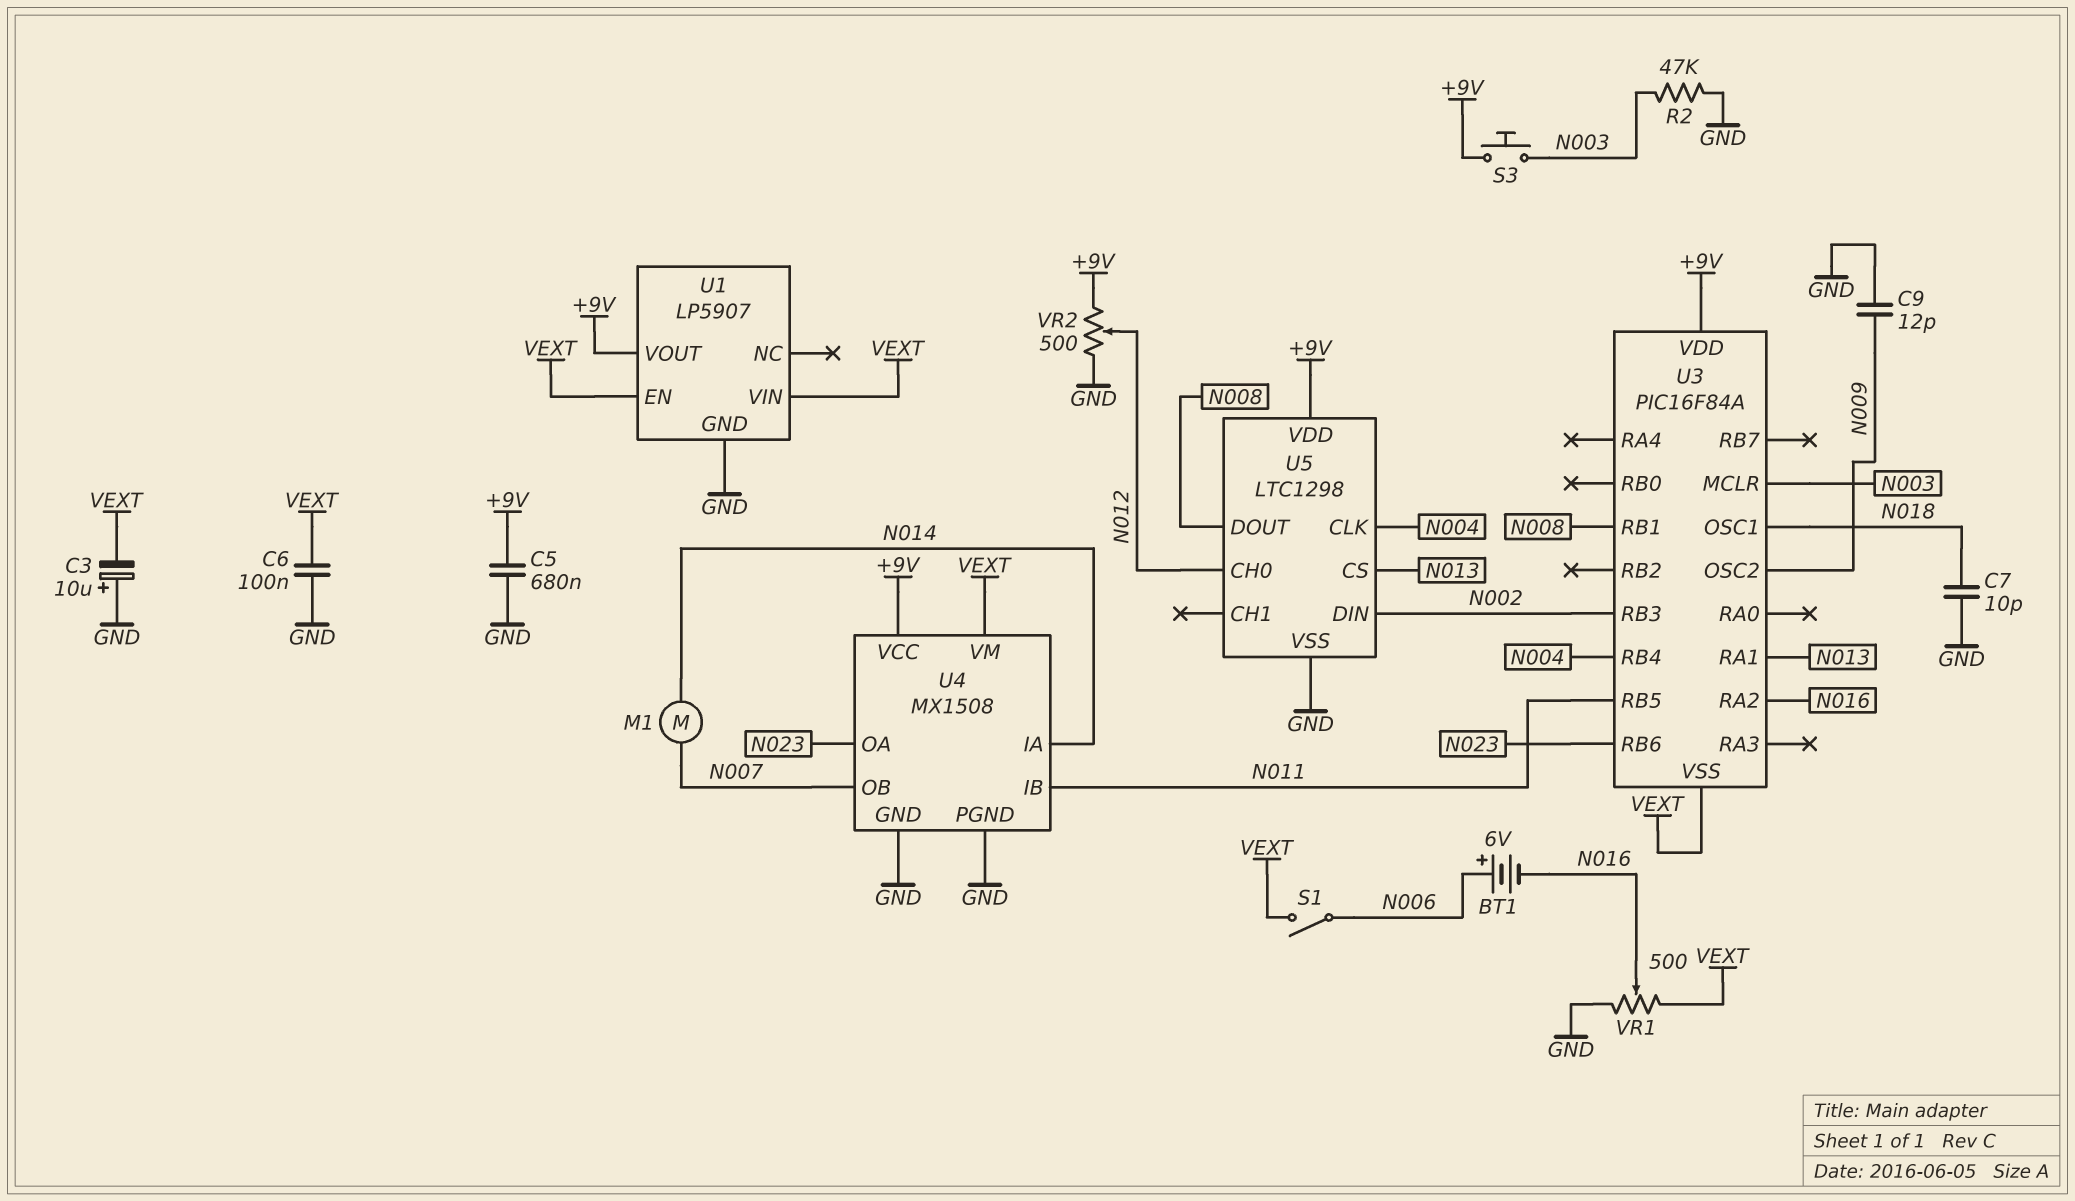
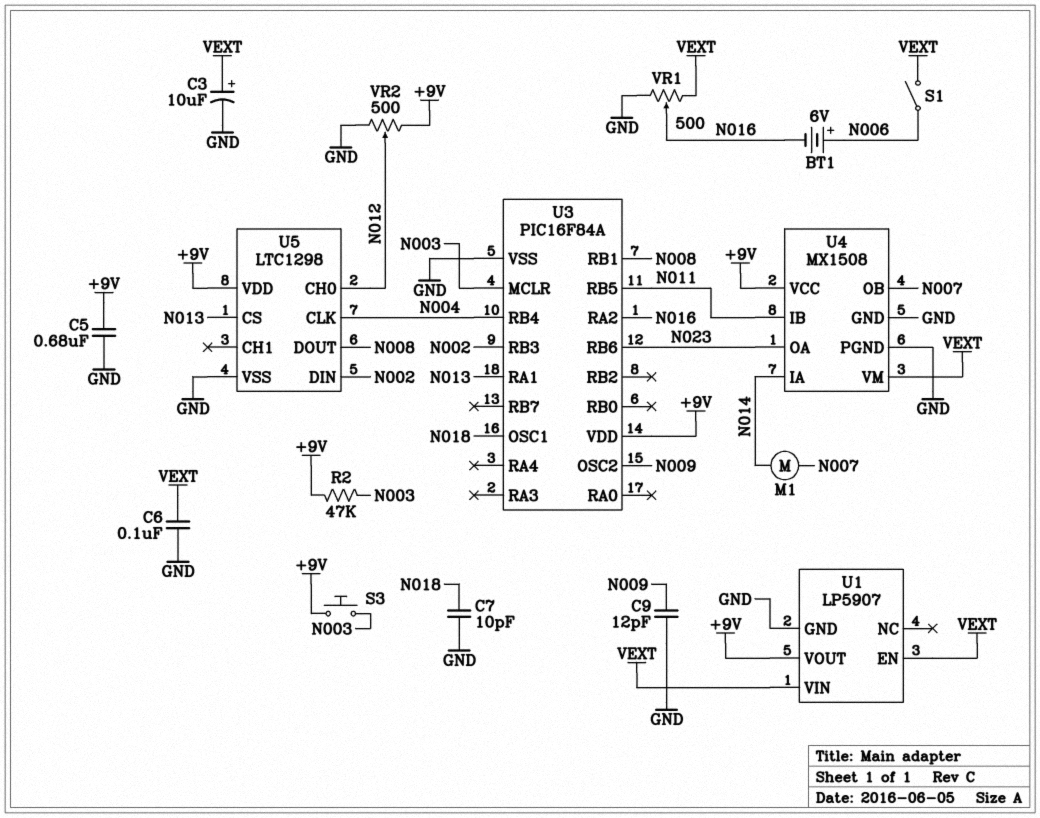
C3: 10uF (plus GND, minus VEXT) -> 10uF (plus VEXT, minus GND)
R2: 47k (GND, N003) -> 47k (+9V, N003)
U3 pin VSS: VEXT -> GND

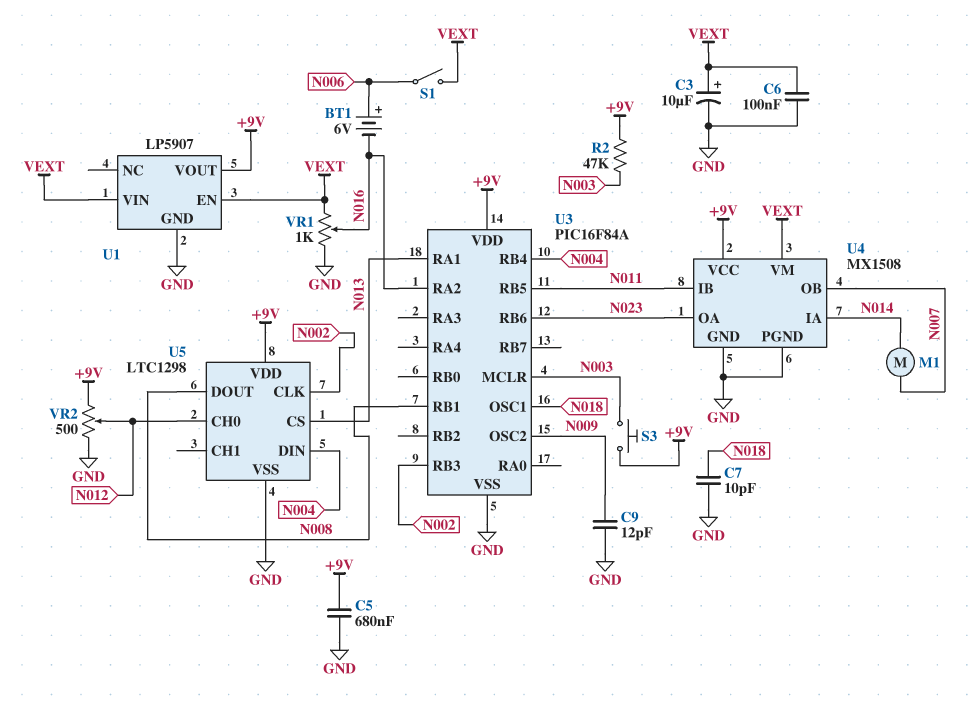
U5 pin CLK: N004 -> N002
U5 pin DIN: N002 -> N004
VR1: 500 (GND, VEXT, wiper N016) -> 1k (GND, VEXT, wiper N016)

